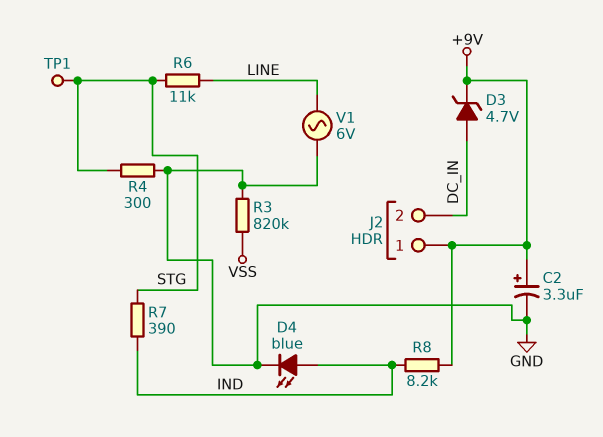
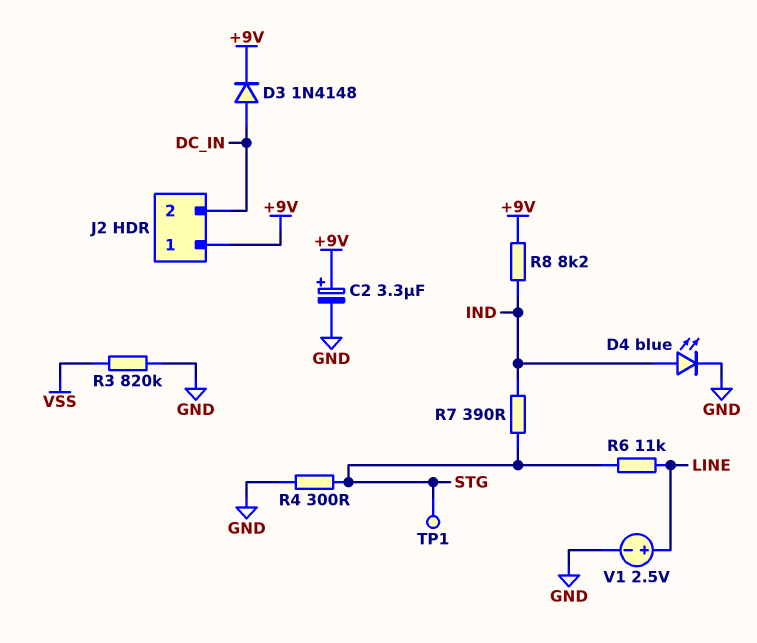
D3: zener 4.7V (A DC_IN, K +9V) -> diode 1N4148 (A DC_IN, K +9V)
V1: AC 6V (GND, LINE) -> 2.5V (plus LINE, minus GND)

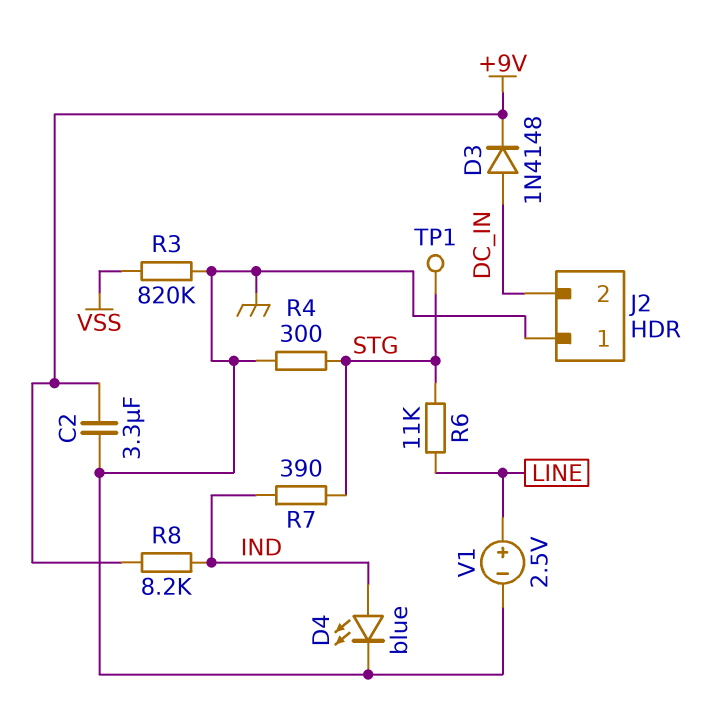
C2: 3.3uF (plus +9V, minus GND) -> 3.3uF (+9V, GND)
J2 pin 1: +9V -> GND

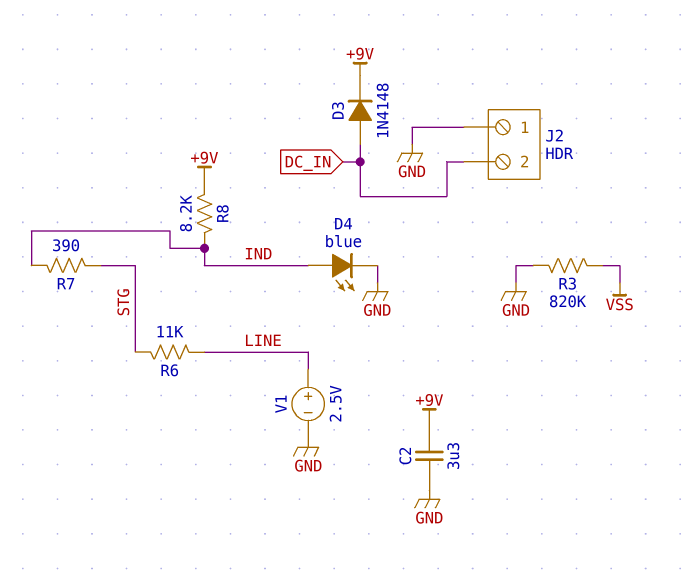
R4: 300 (GND, STG) -> none
TP1: test point (STG) -> none

